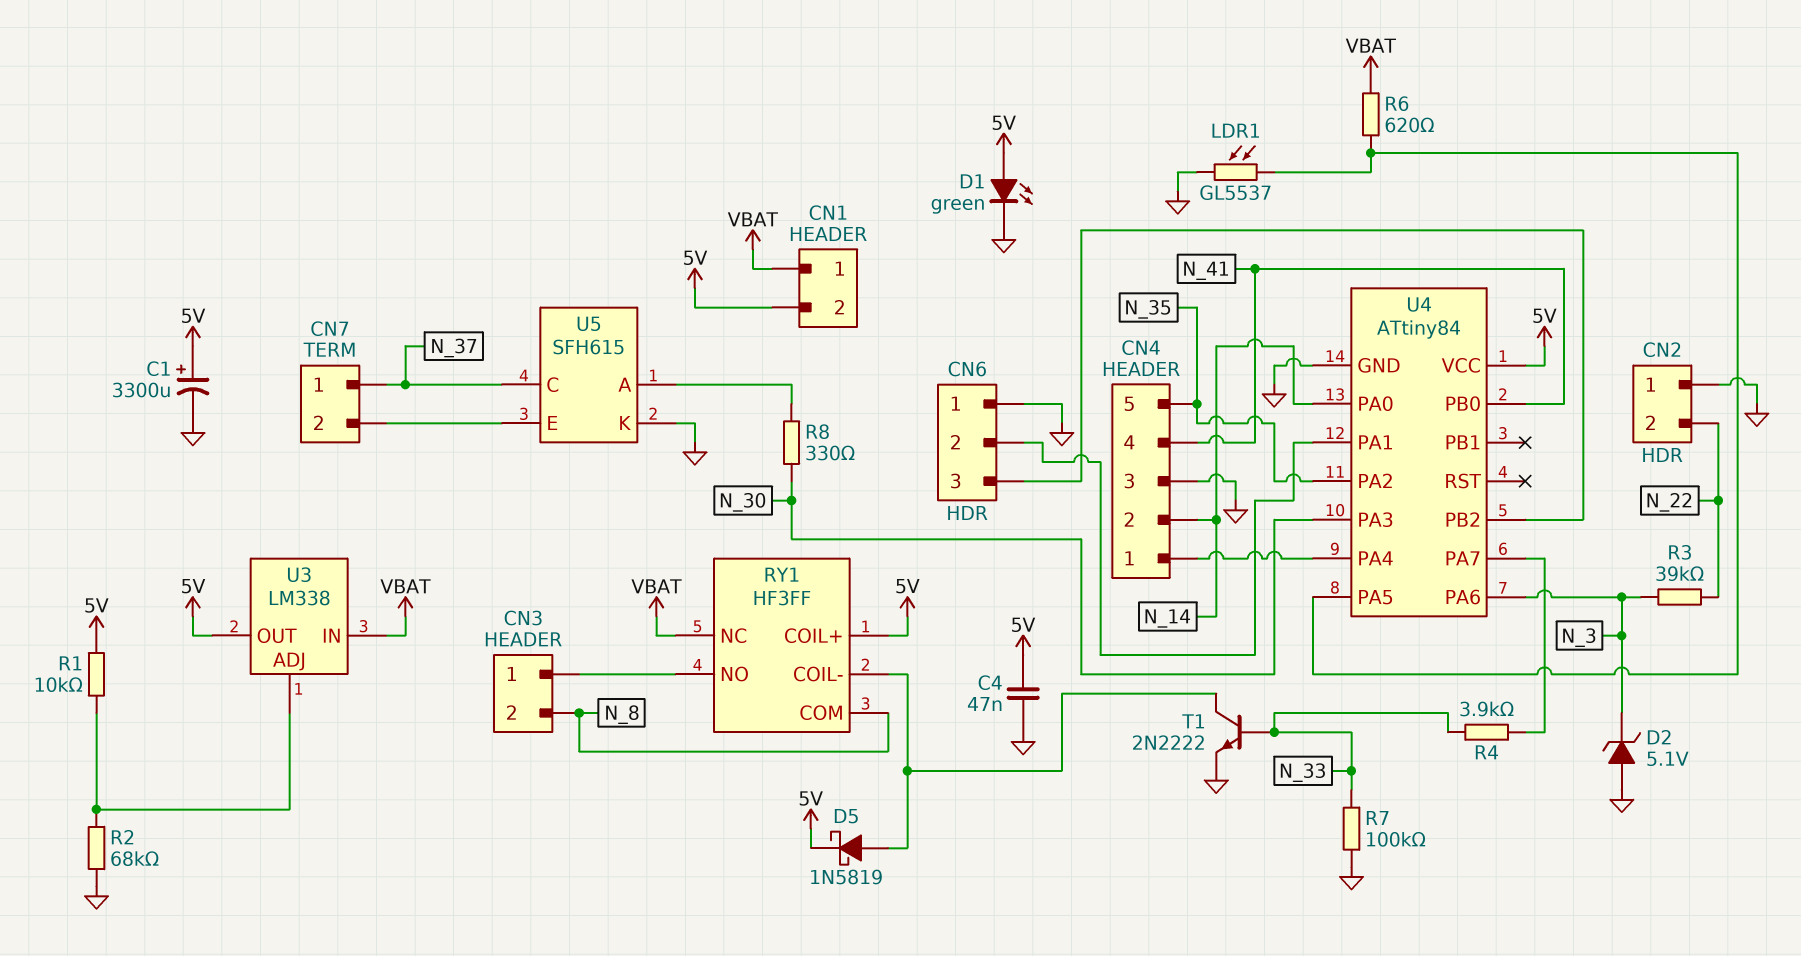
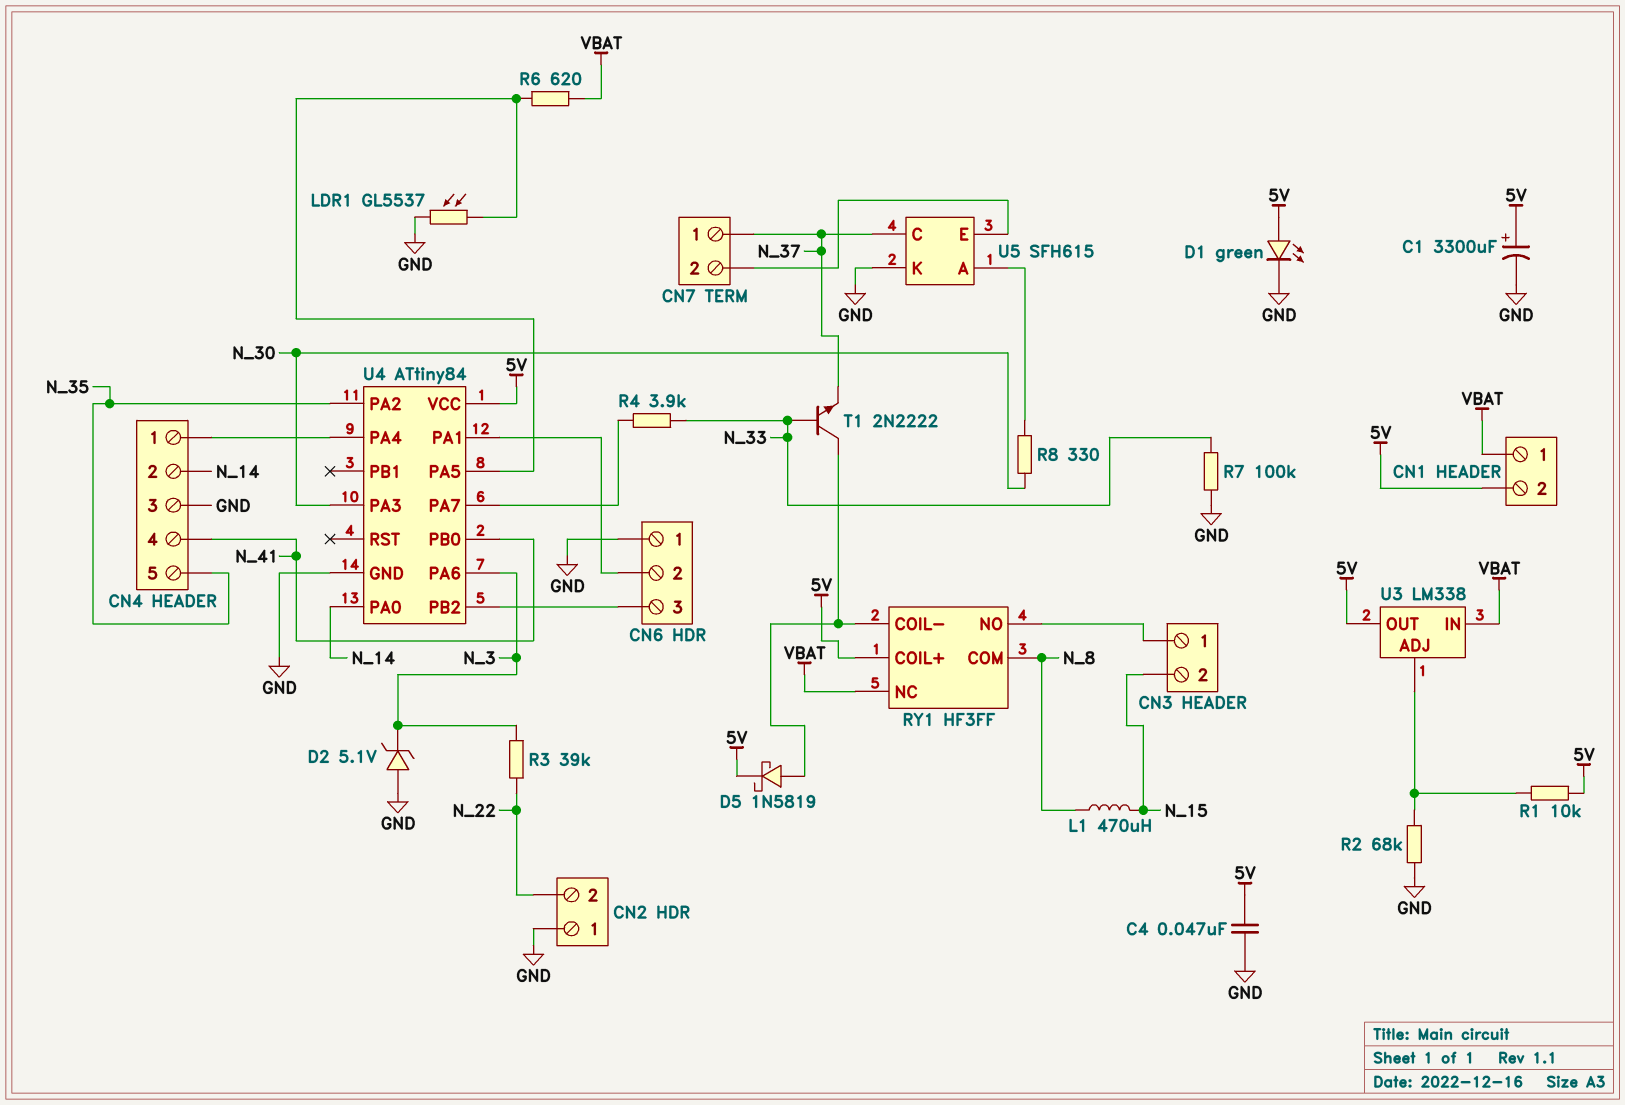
CN3 pin 2: N_8 -> N_15
L1: none -> 470uH (N_8, N_15)
T1: NPN 2N2222 (B N_33, C RY1/COIL-, E GND) -> NPN 2N2222 (B N_33, C RY1/COIL-, E N_37)

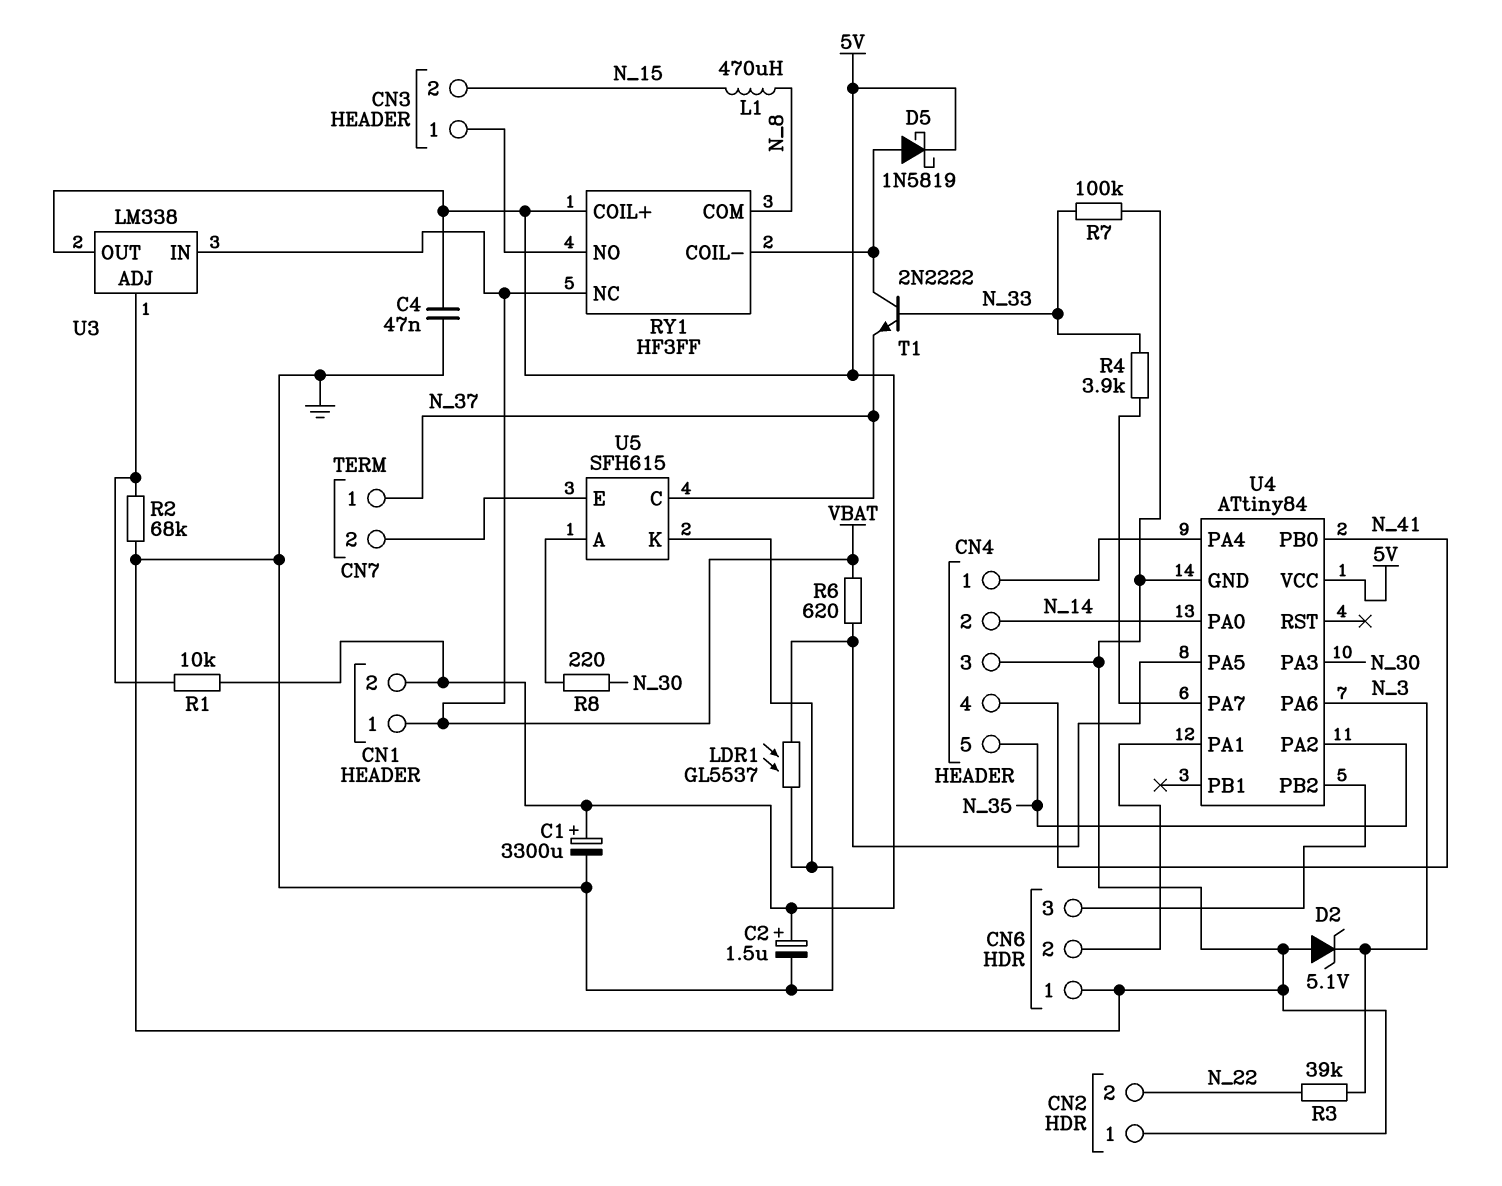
C2: none -> 1.5uF (plus 5V, minus GND)
D1: LED green (A 5V, K GND) -> none
R8: 330 (N_30, U5/A) -> 220 (N_30, U5/A)

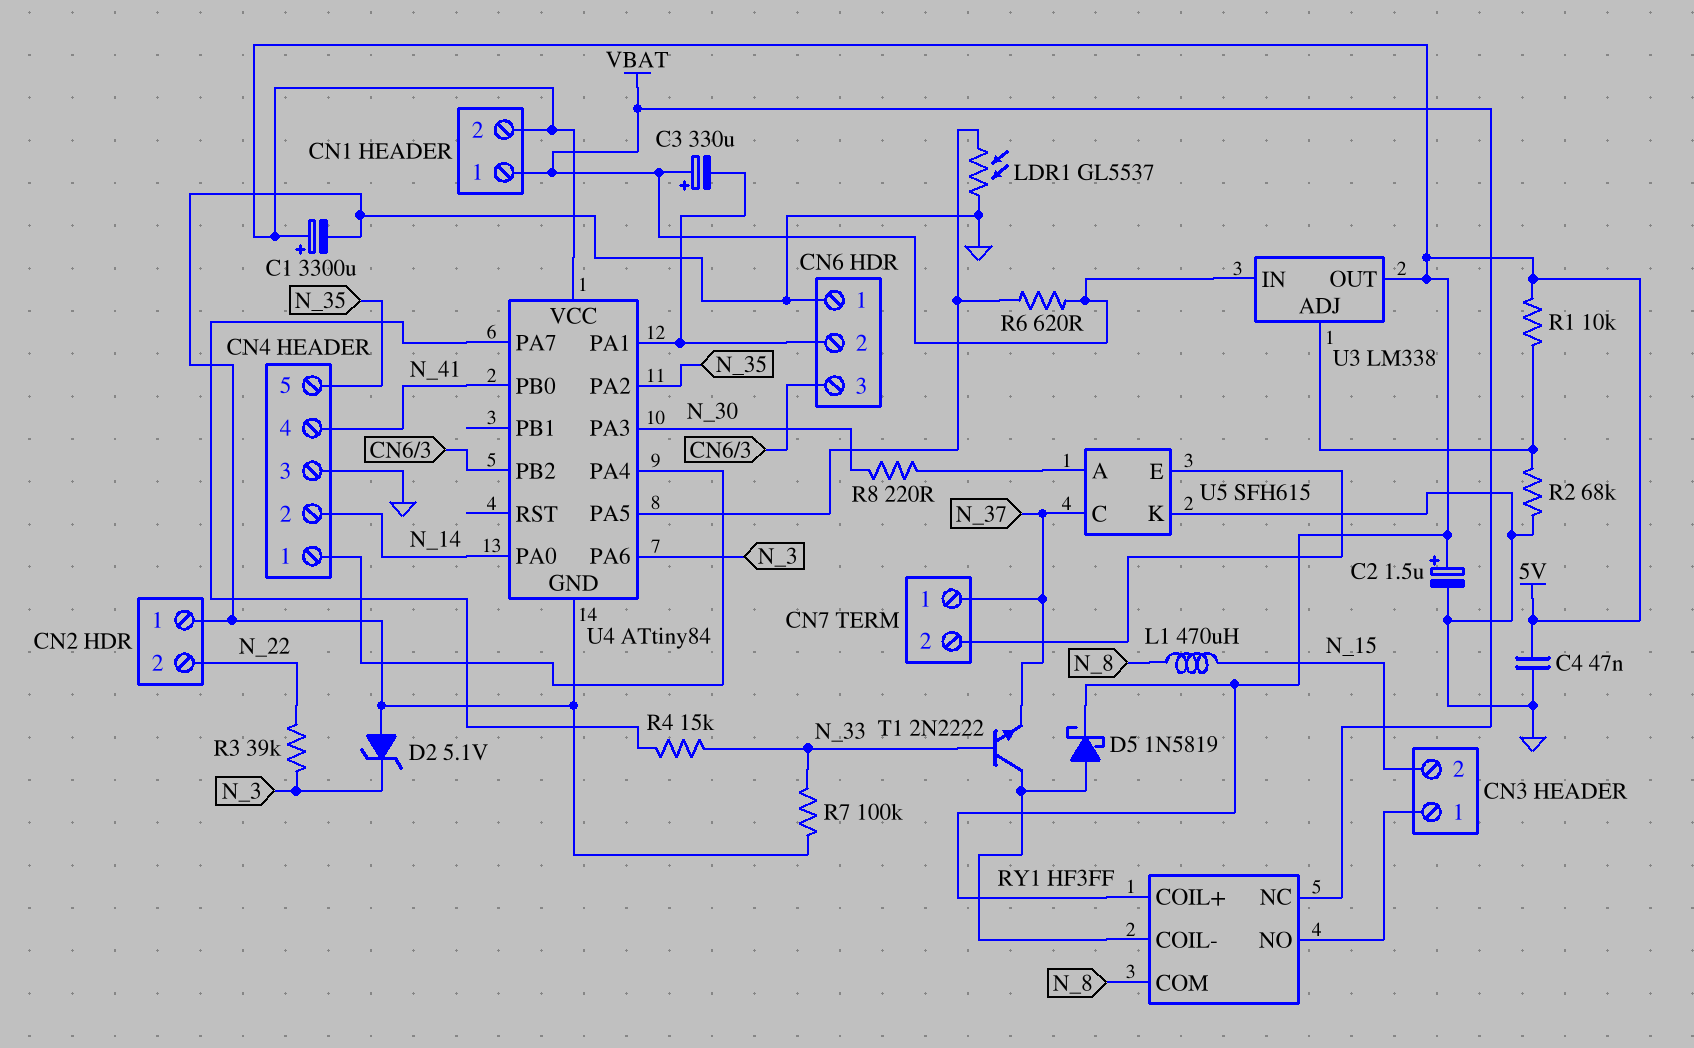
C3: none -> 330uF (plus VBAT, minus CN6/2)
R4: 3.9k (N_33, U4/PA7) -> 15k (N_33, U4/PA7)

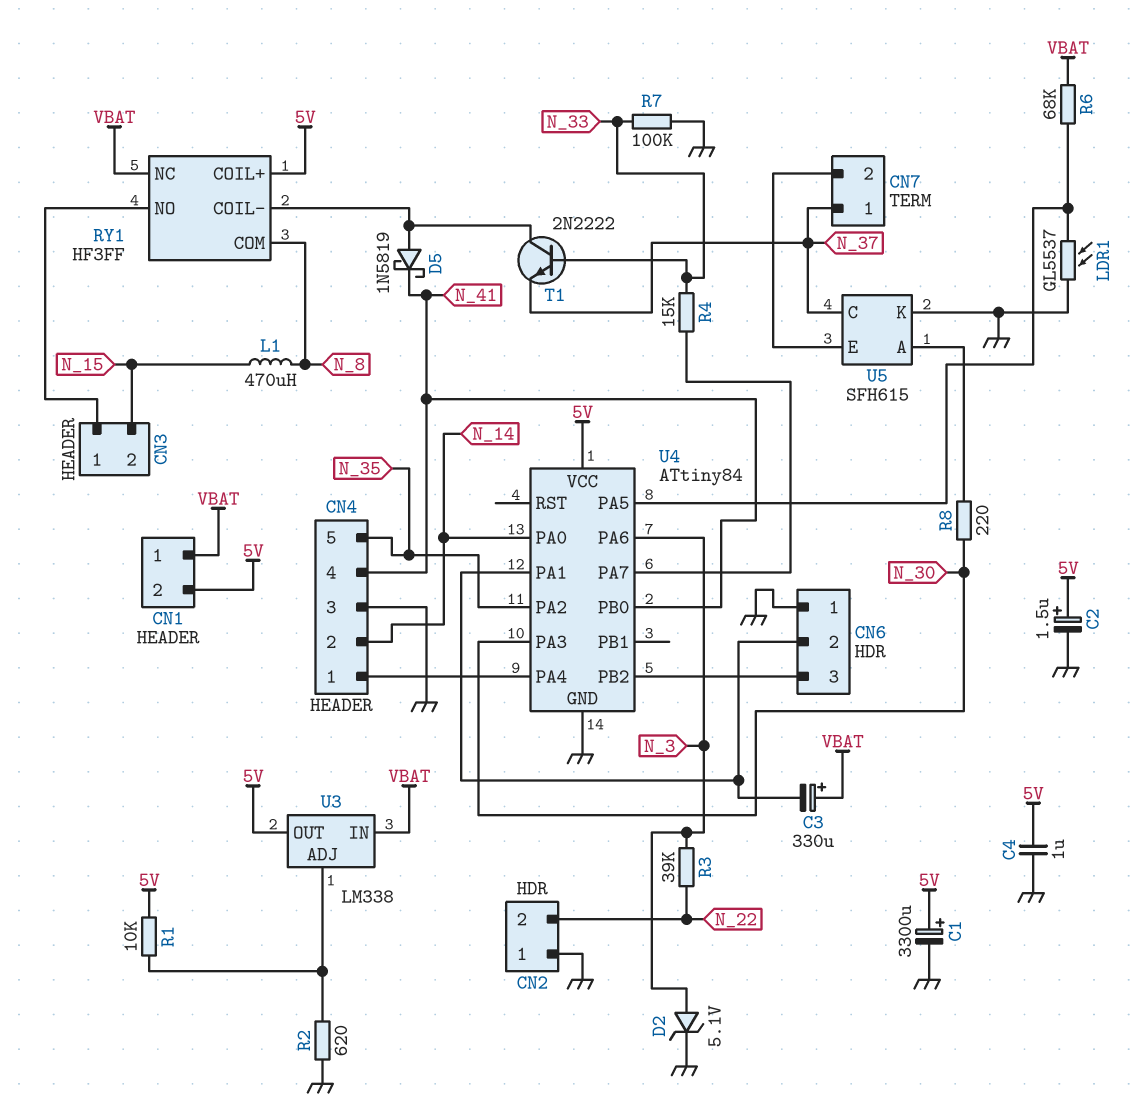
C4: 47nF (5V, GND) -> 1uF (5V, GND)
D2: zener 5.1V (A GND, K N_3) -> zener 5.1V (A N_3, K GND)
D5: schottky 1N5819 (A RY1/COIL-, K 5V) -> schottky 1N5819 (A RY1/COIL-, K N_41)
R2: 68k (GND, U3/ADJ) -> 620 (GND, U3/ADJ)
R6: 620 (U4/PA5, VBAT) -> 68k (U4/PA5, VBAT)

